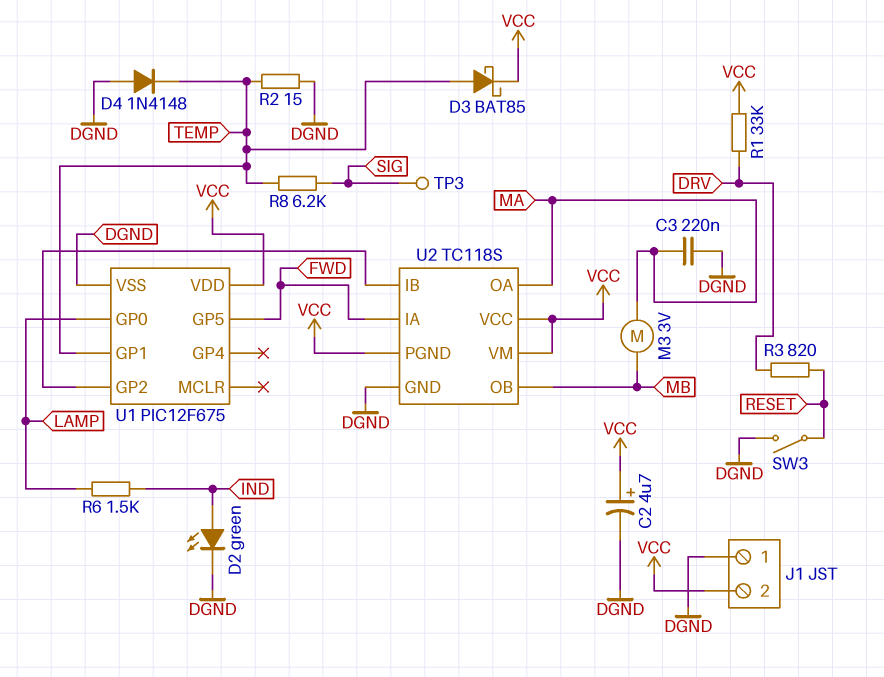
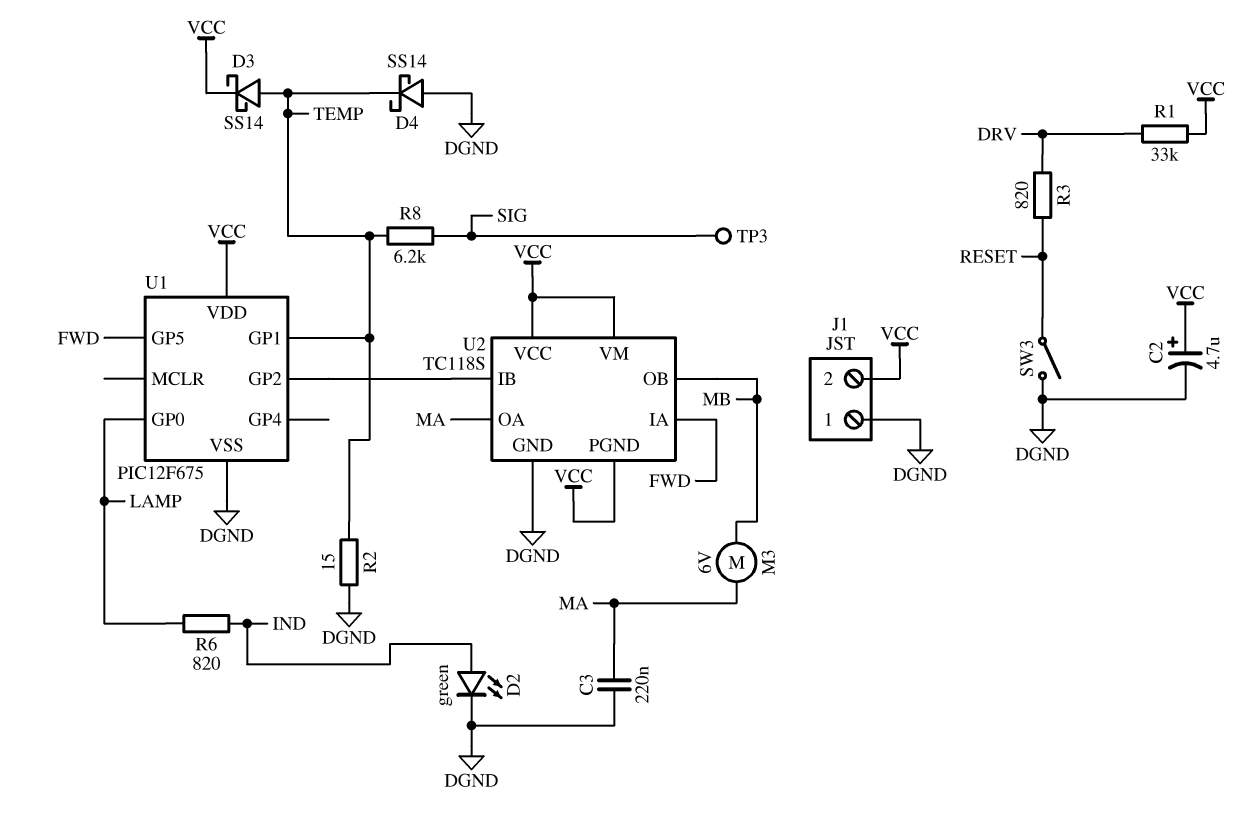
D3: schottky BAT85 (A TEMP, K VCC) -> schottky SS14 (A TEMP, K VCC)
D4: diode 1N4148 (A DGND, K TEMP) -> schottky SS14 (A DGND, K TEMP)
M3: motor 3V (MA, MB) -> motor 6V (MA, MB)
R6: 1.5k (IND, LAMP) -> 820 (IND, LAMP)

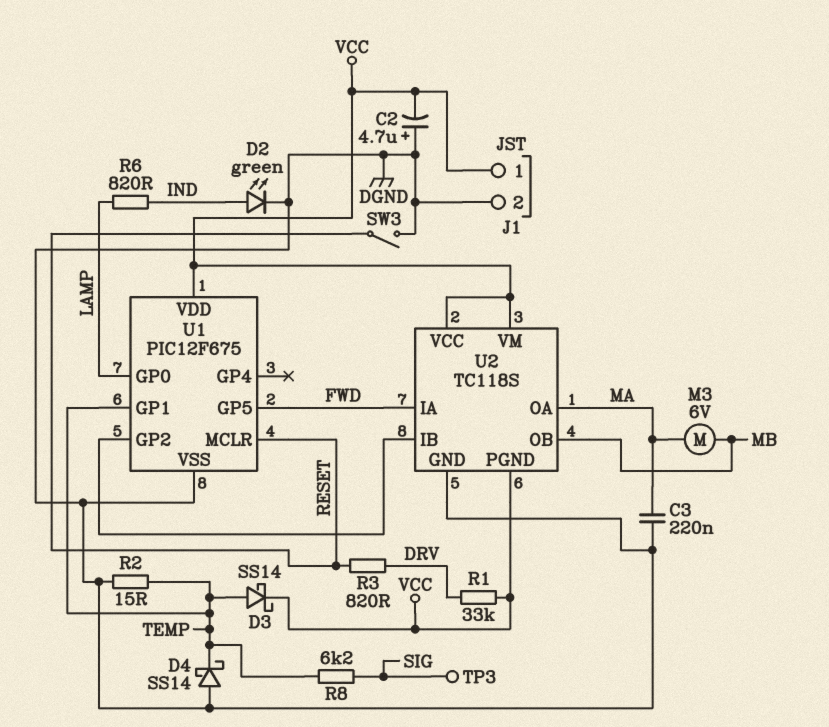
C2: 4.7uF (plus VCC, minus DGND) -> 4.7uF (plus DGND, minus VCC)
J1 pin 1: DGND -> VCC
J1 pin 2: VCC -> DGND
U1 pin MCLR: none -> RESET

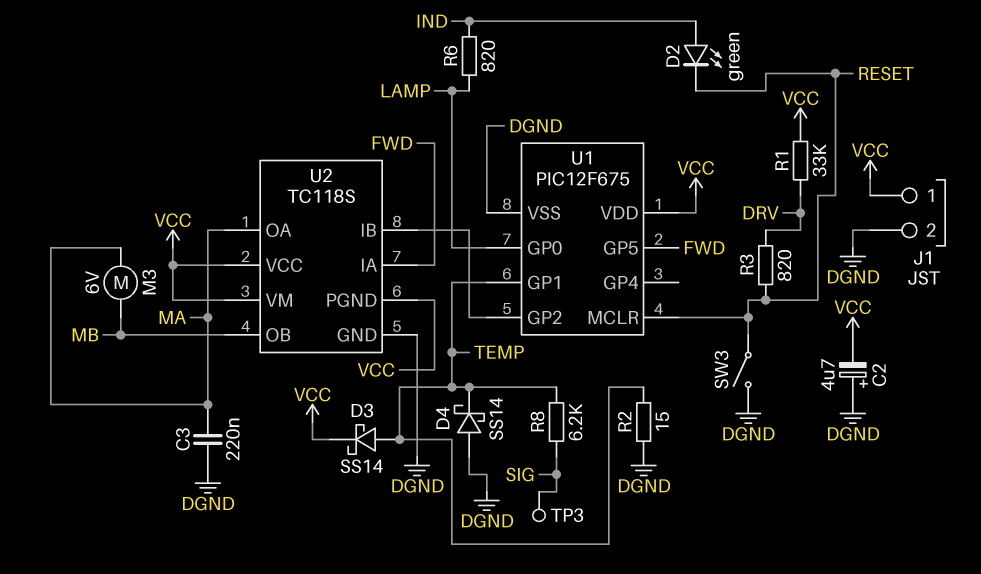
D2: LED green (A IND, K DGND) -> LED green (A IND, K RESET)

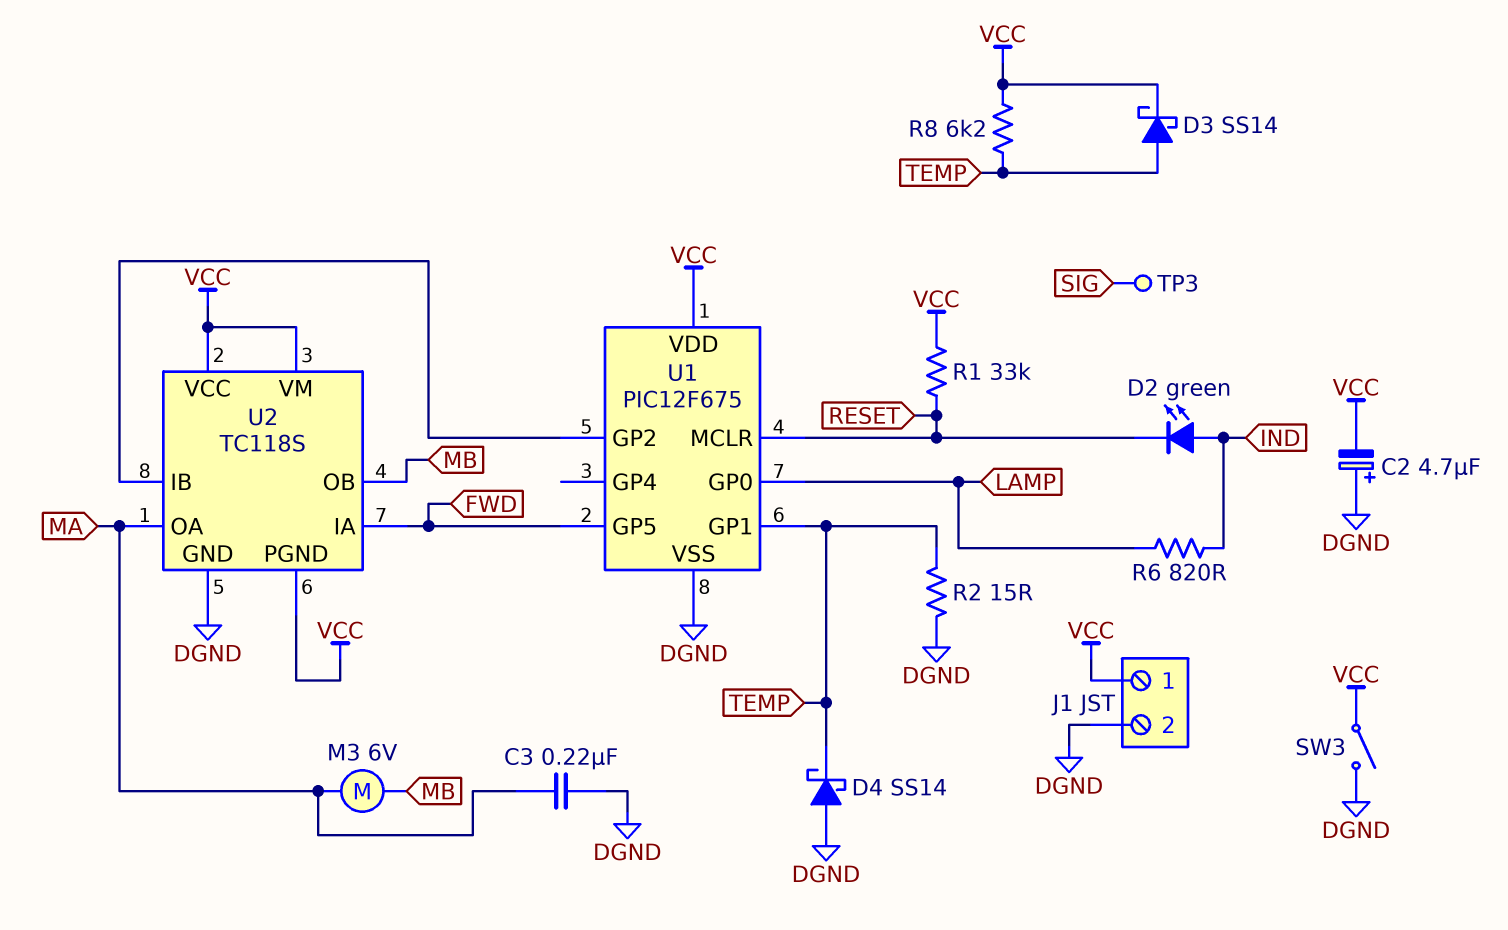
R1: 33k (DRV, VCC) -> 33k (RESET, VCC)
R3: 820 (DRV, RESET) -> none
R8: 6.2k (SIG, TEMP) -> 6.2k (TEMP, VCC)
SW3: switch (DGND, RESET) -> switch (DGND, VCC)

